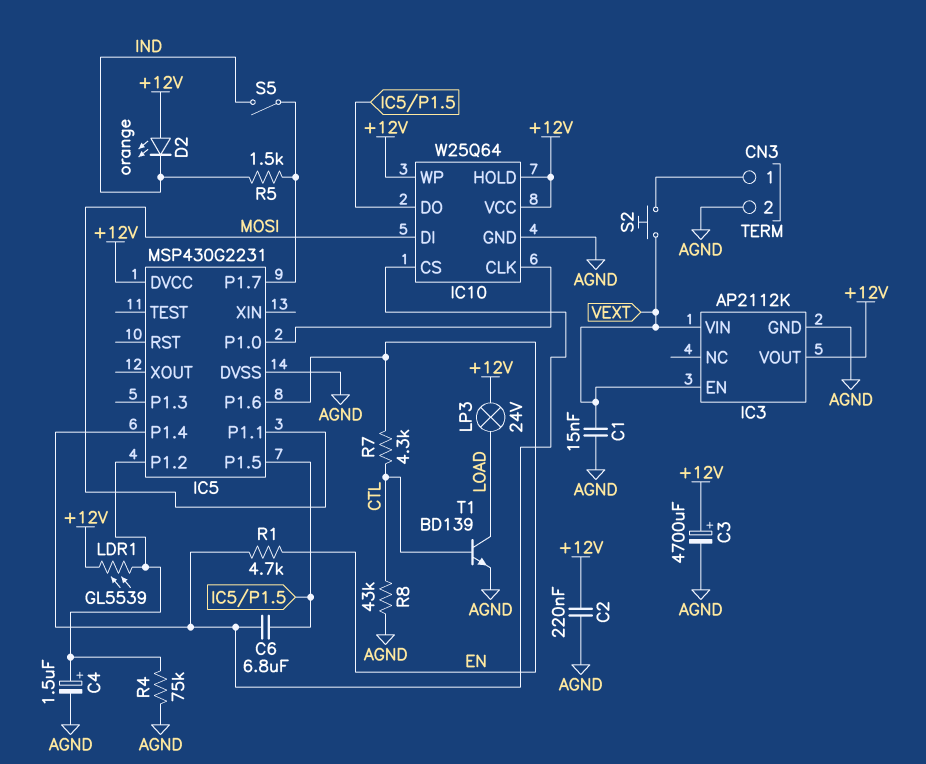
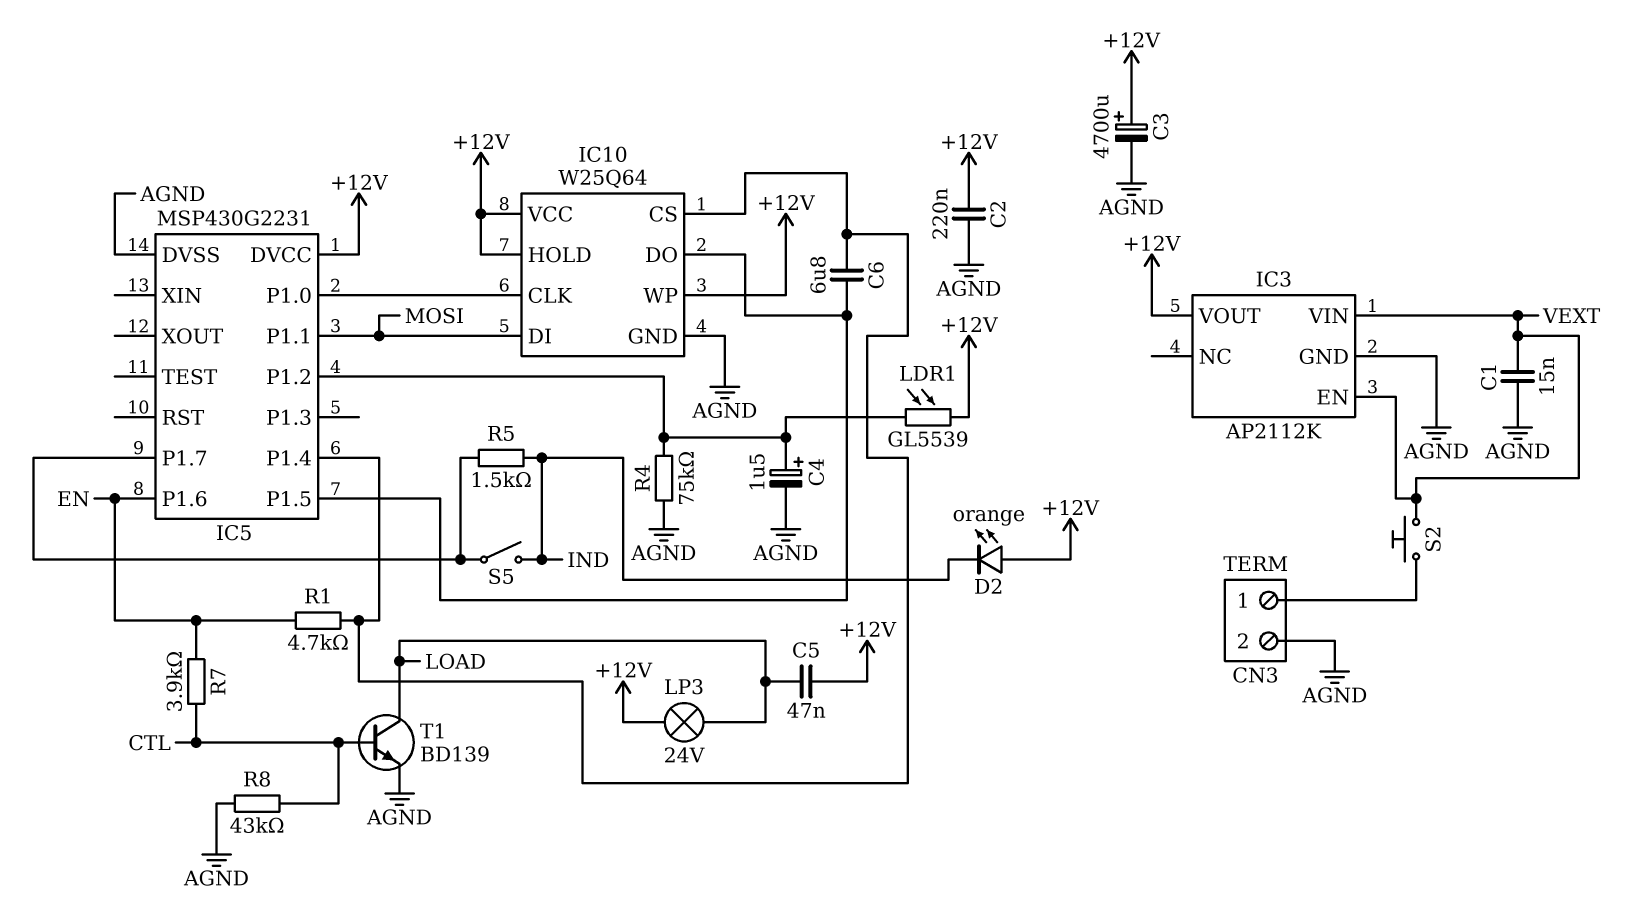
C5: none -> 47nF (+12V, LOAD)
R7: 4.3k (CTL, EN) -> 3.9k (CTL, EN)

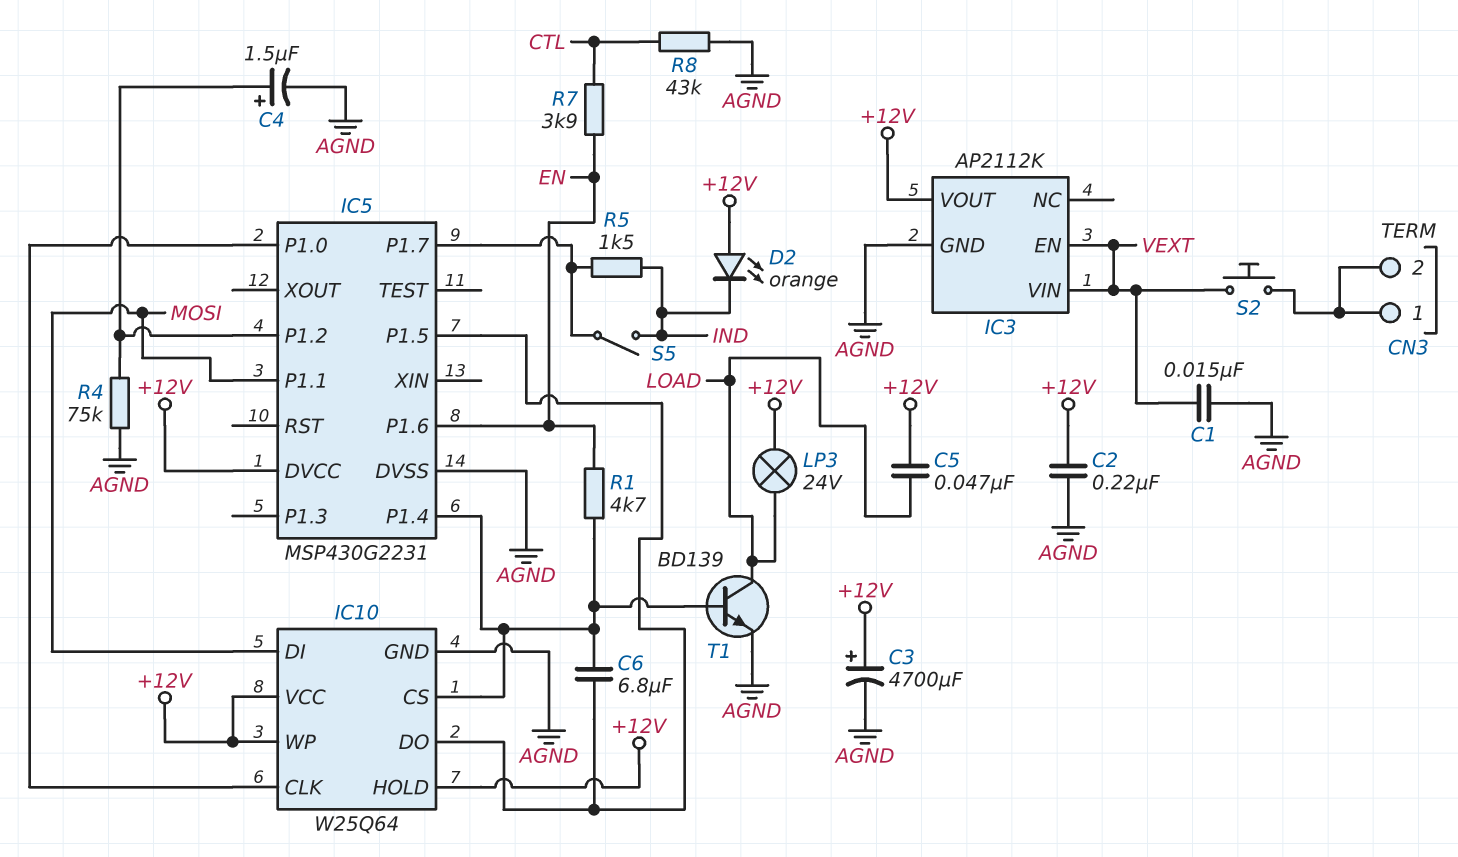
CN3 pin 2: AGND -> CN3/1
LDR1: GL5539 (+12V, IC5/P1.2) -> none
T1: NPN BD139 (B CTL, C LOAD, E AGND) -> NPN BD139 (B IC5/P1.4, C LOAD, E AGND)

